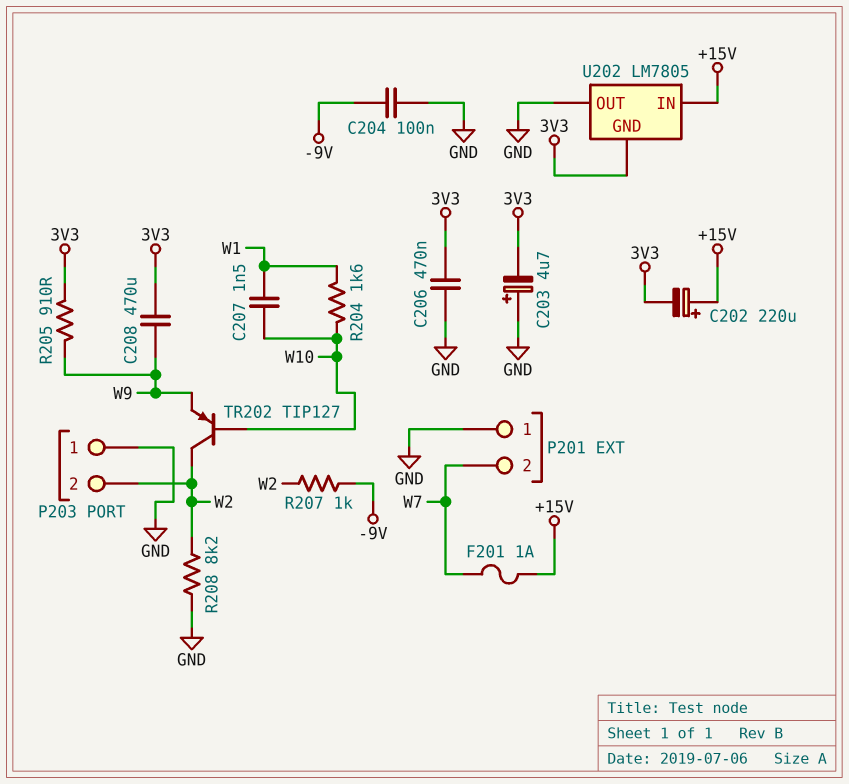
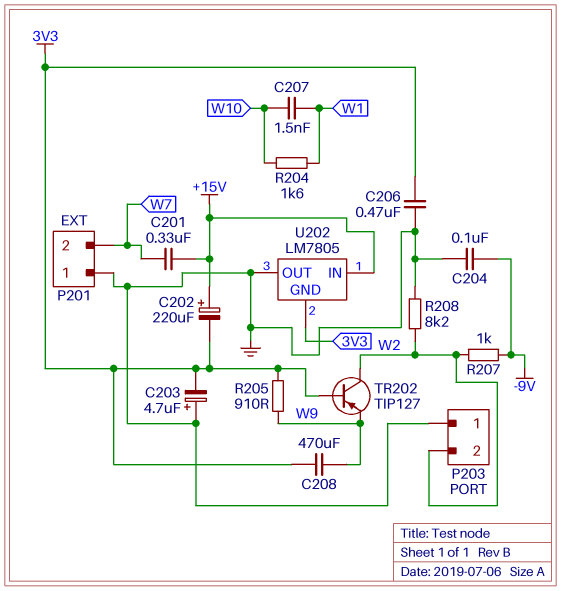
C201: none -> 330nF (+15V, W7)
F201: 1A (+15V, W7) -> none
TR202: PNP TIP127 (B W10, C W2, E W9) -> PNP TIP127 (B 3V3, C W2, E W9)

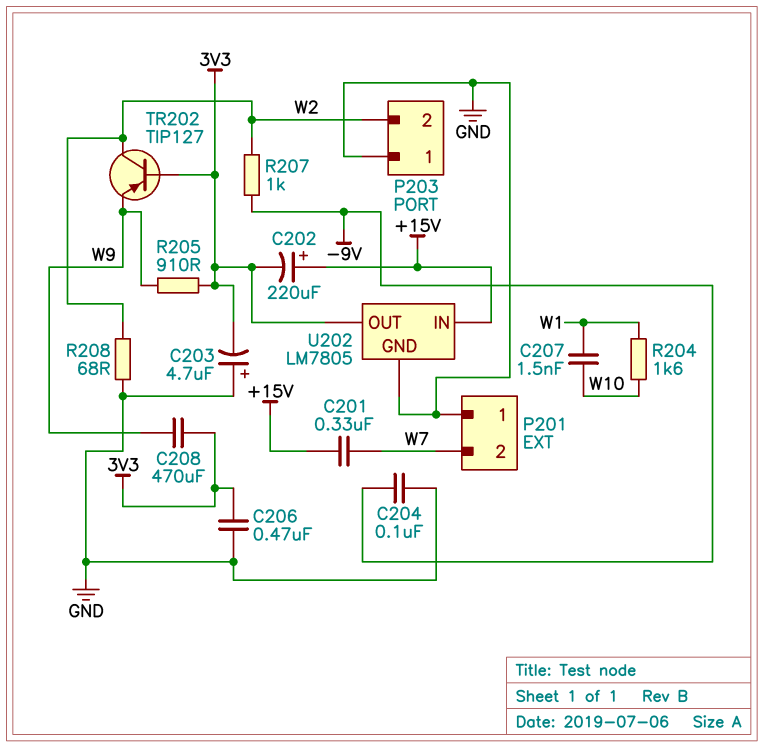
R208: 8.2k (GND, W2) -> 68 (GND, W2)
U202 pin GND: 3V3 -> GND
U202 pin OUT: GND -> 3V3

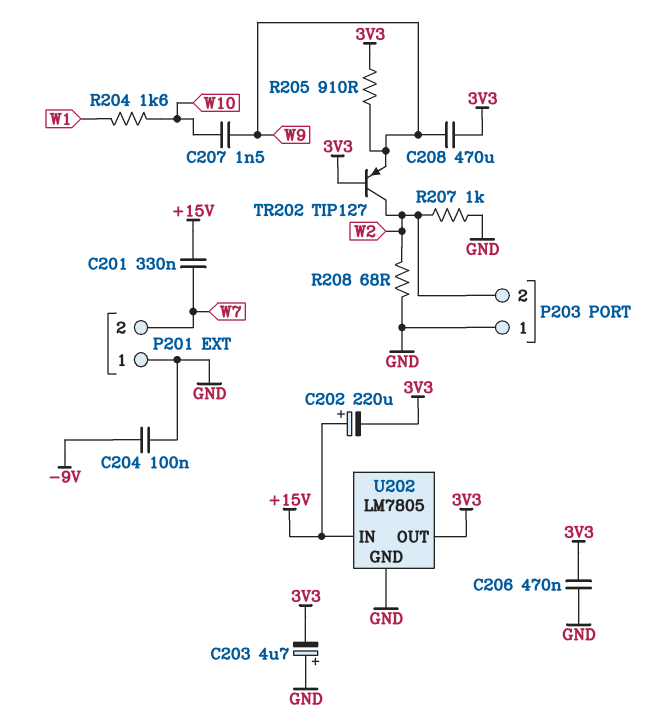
C207: 1.5nF (W1, W10) -> 1.5nF (W9, W10)
R207: 1k (-9V, W2) -> 1k (GND, W2)

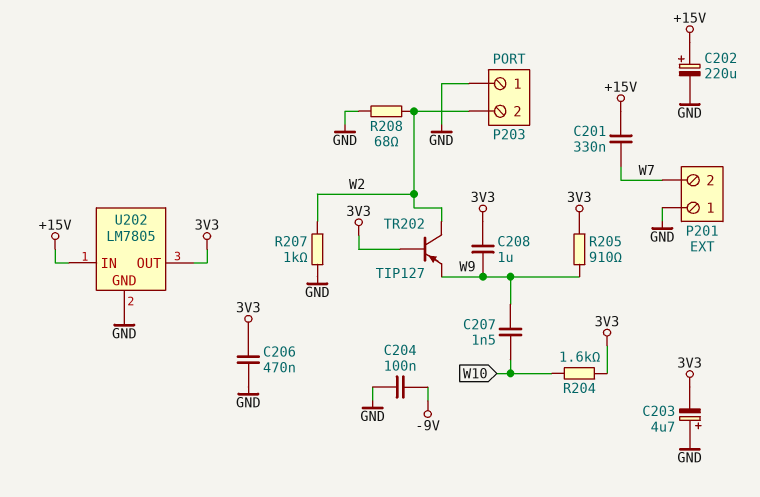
C202: 220uF (plus +15V, minus 3V3) -> 220uF (plus +15V, minus GND)
C208: 470uF (3V3, W9) -> 1uF (3V3, W9)
R204: 1.6k (W1, W10) -> 1.6k (3V3, W10)

